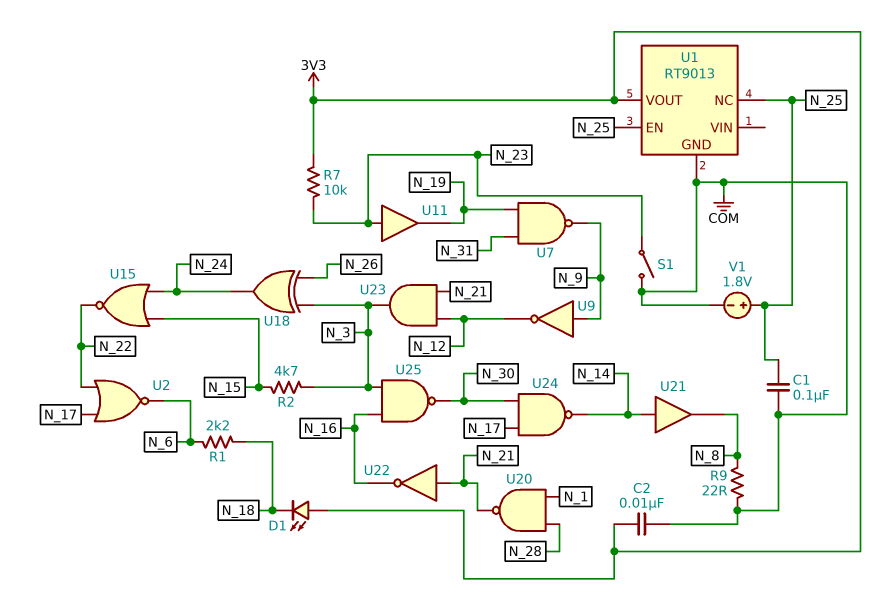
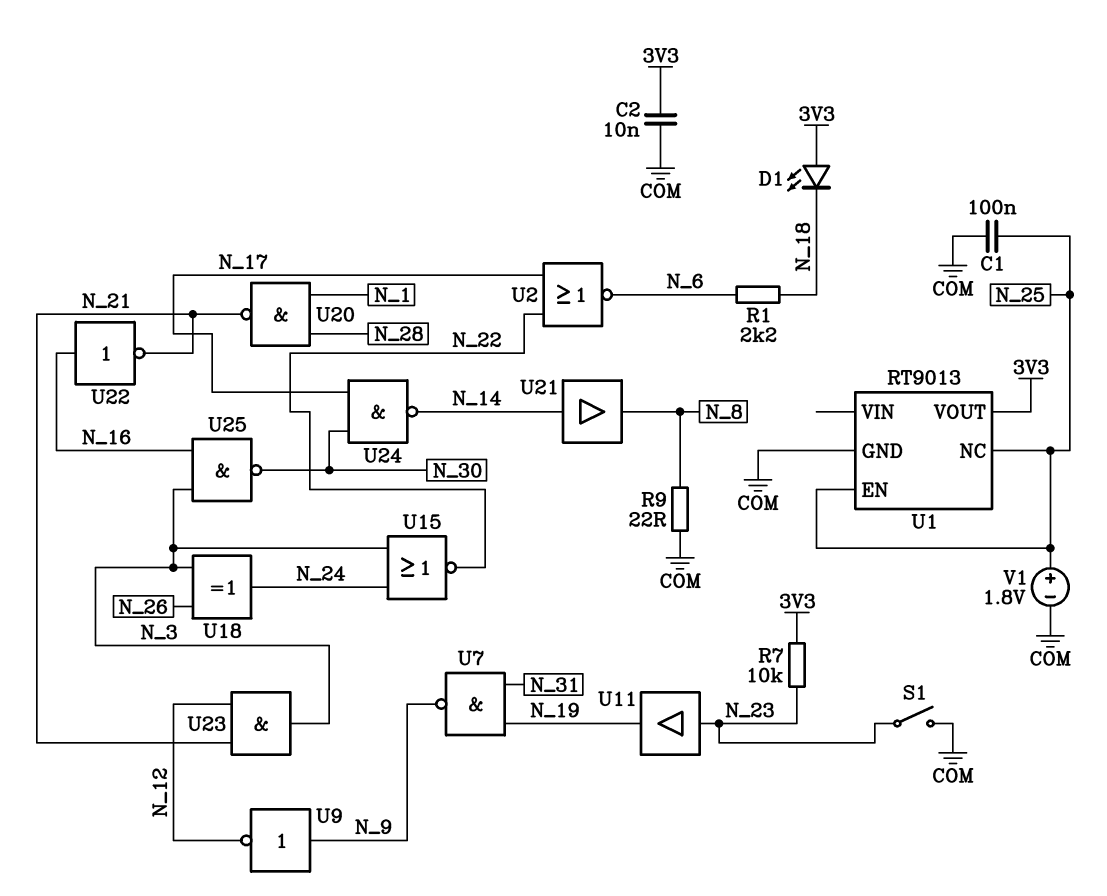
R2: 4.7k (N_3, N_15) -> none
U15: NOR (in N_15, in N_24, out N_22) -> NOR (in N_3, in N_24, out N_22)
U22: NOT (in N_21, out N_16) -> NOT (in N_16, out N_21)

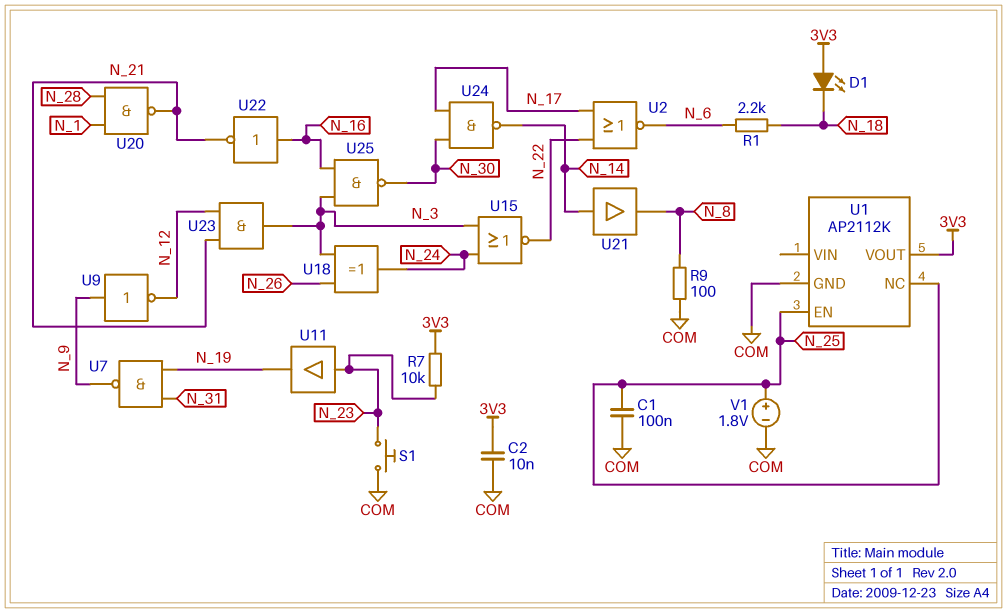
R9: 22 (COM, N_8) -> 100 (COM, N_8)
S1: switch (COM, N_23) -> button (COM, N_23)
U1: RT9013 -> AP2112K

